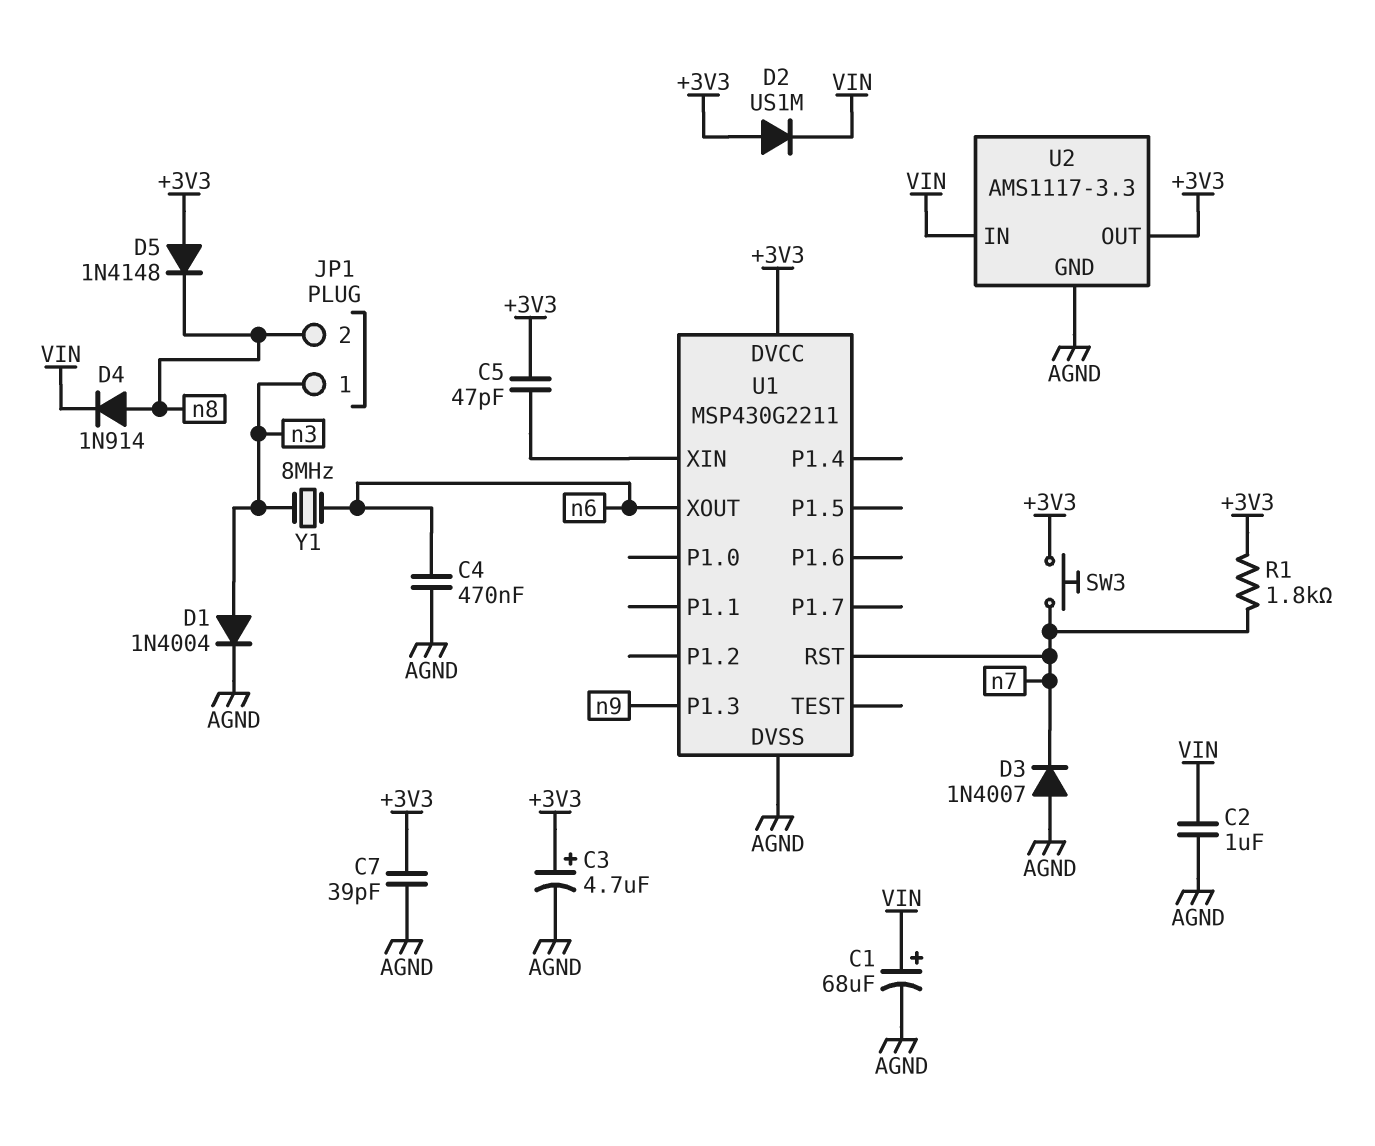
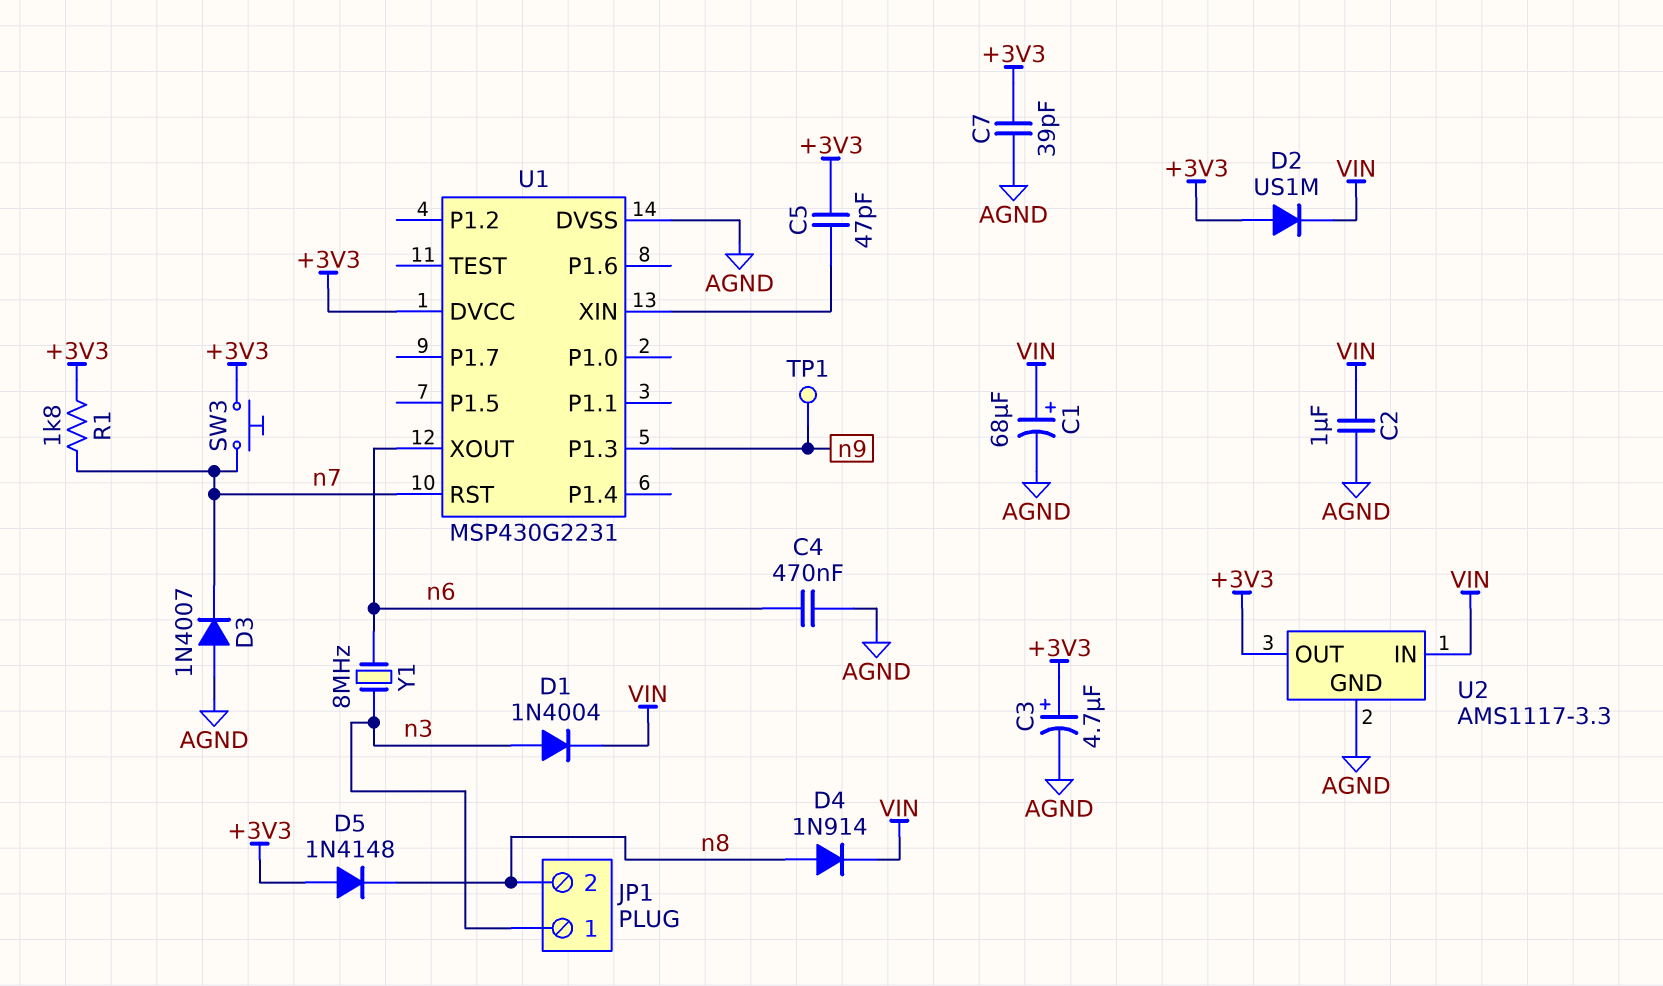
D1: diode 1N4004 (A n3, K AGND) -> diode 1N4004 (A n3, K VIN)
TP1: none -> test point (n9)
U1: MSP430G2211 -> MSP430G2231

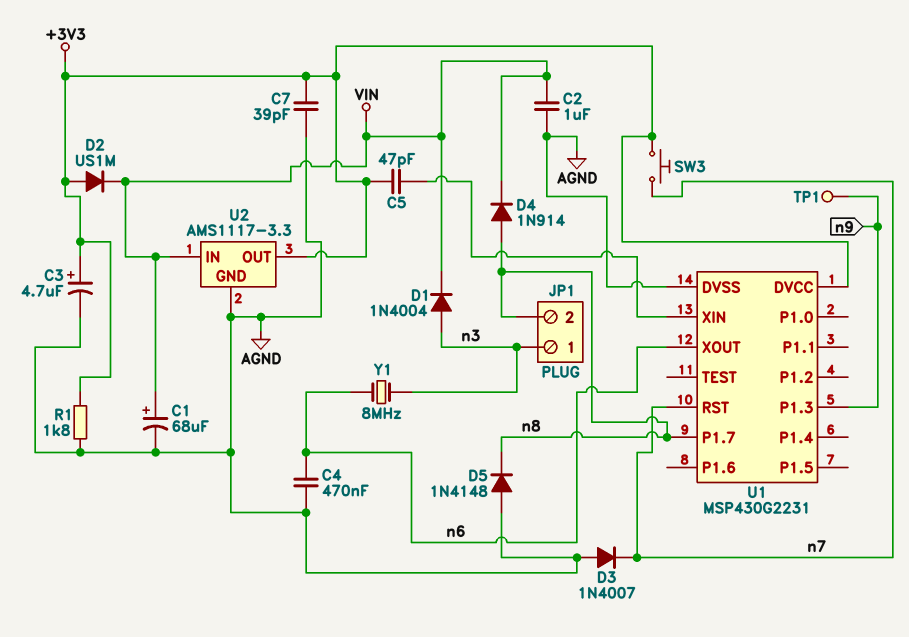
D5: diode 1N4148 (A +3V3, K n8) -> diode 1N4148 (A AGND, K n8)
R1: 1.8k (+3V3, n7) -> 1.8k (+3V3, AGND)
U1 pin P1.7: none -> n8

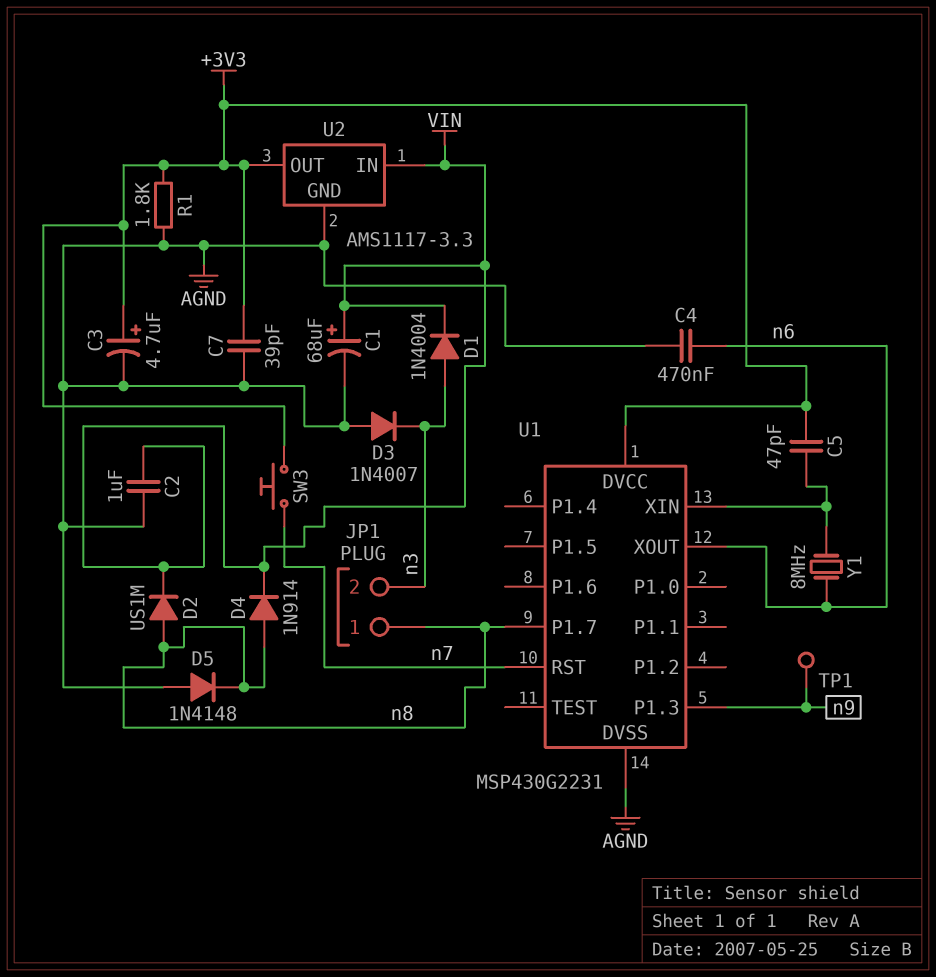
D2: diode US1M (A +3V3, K VIN) -> diode US1M (A n8, K VIN)
D3: diode 1N4007 (A AGND, K n7) -> diode 1N4007 (A AGND, K n3)
JP1 pin 1: n3 -> n8
JP1 pin 2: n8 -> n3
Y1: 8MHz (n3, n6) -> 8MHz (U1/XIN, n6)

